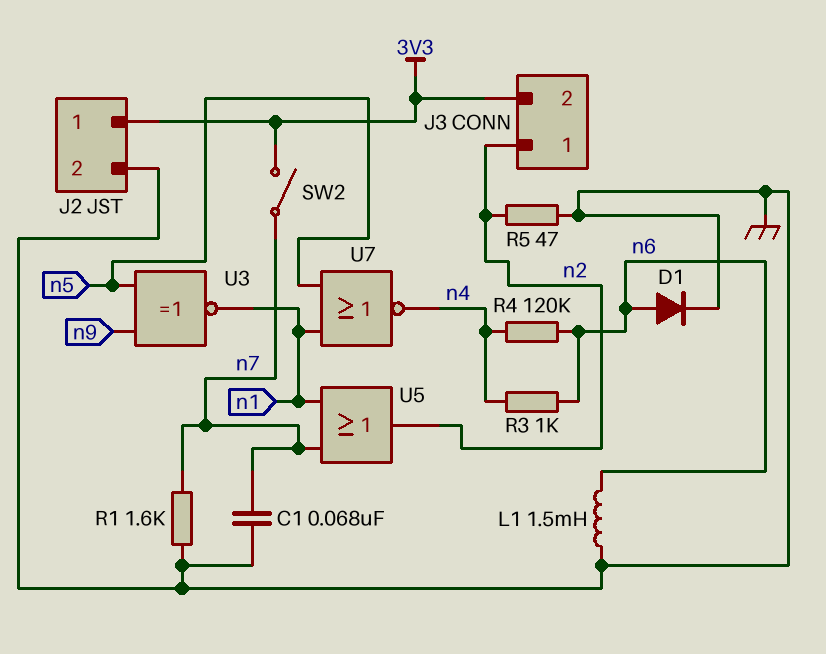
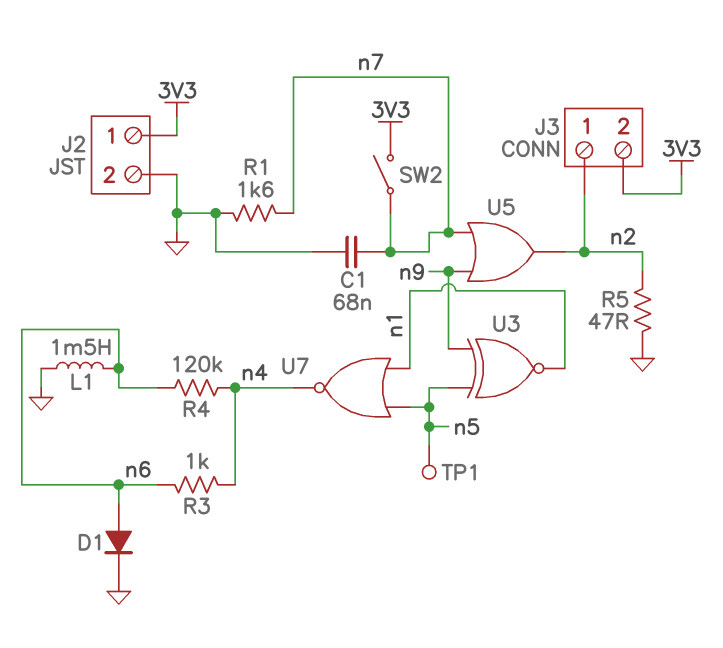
TP1: none -> test point (n5)
U5: OR (in n1, in n7, out n2) -> OR (in n7, in n9, out n2)

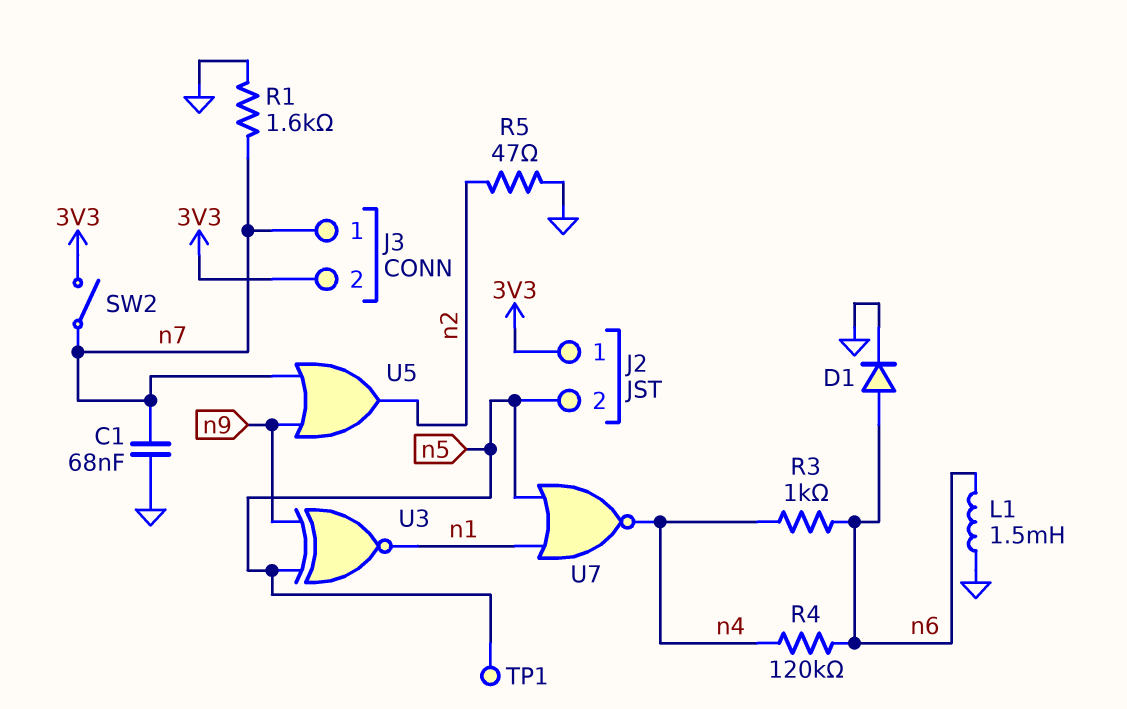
J2 pin 2: GND -> n5
J3 pin 1: n2 -> n7

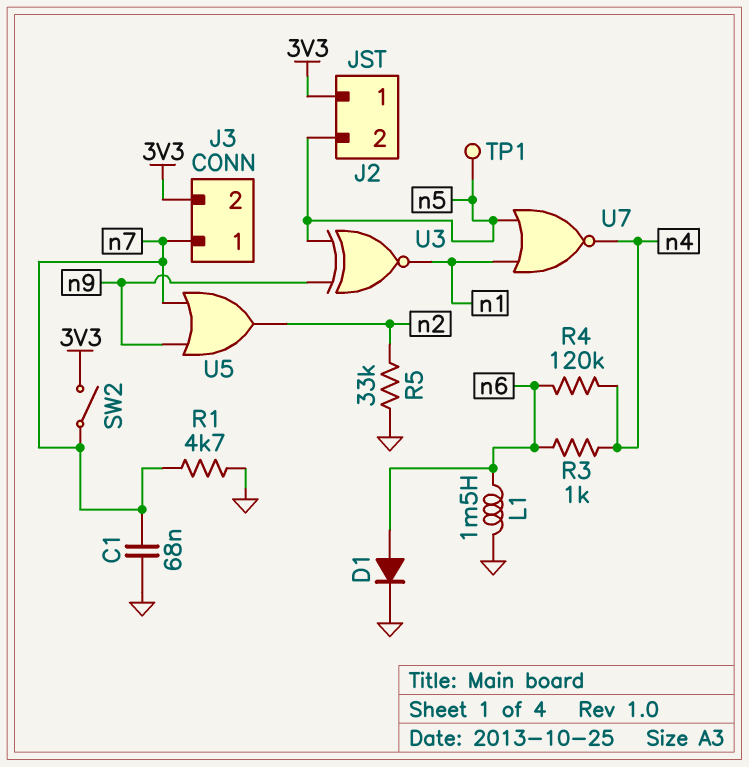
R1: 1.6k (GND, n7) -> 4.7k (GND, n7)
R5: 47 (GND, n2) -> 33k (GND, n2)

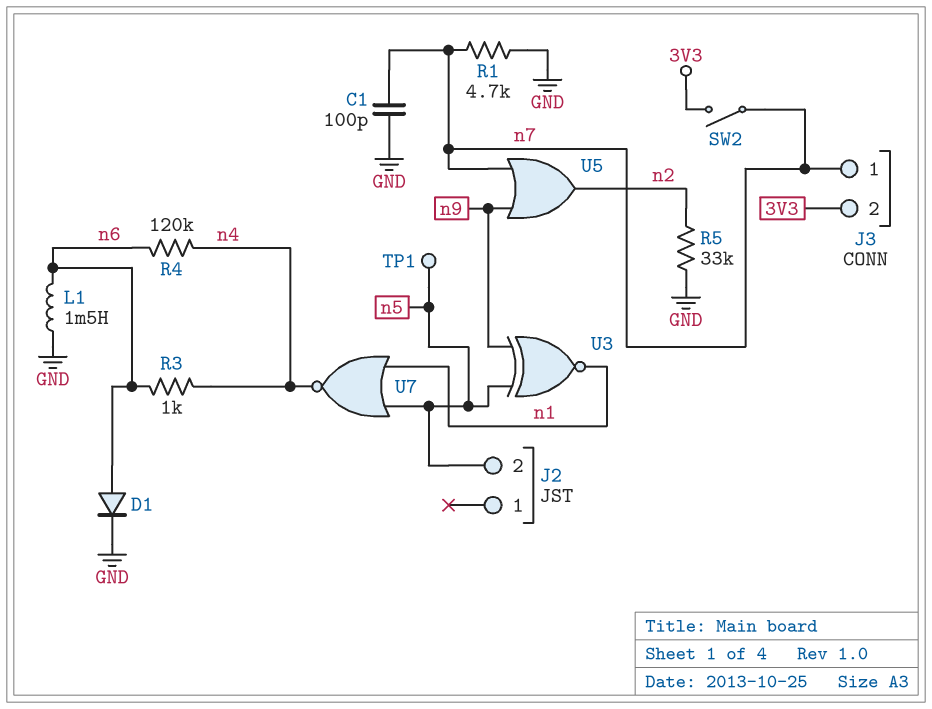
C1: 68nF (GND, n7) -> 100pF (GND, n7)
J2 pin 1: 3V3 -> none

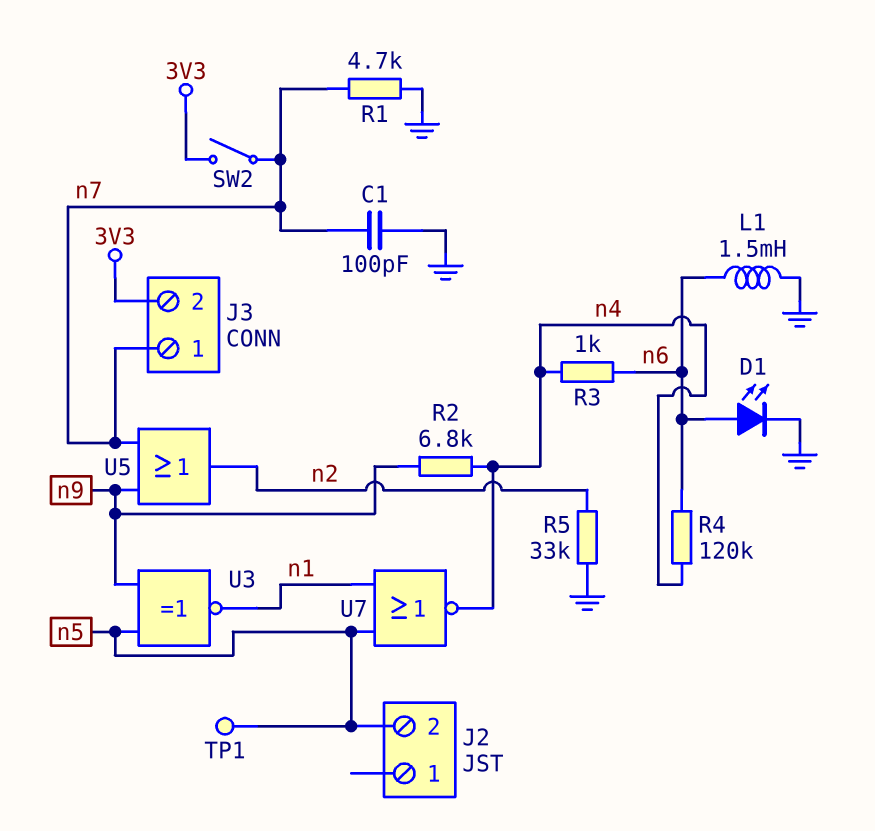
D1: diode (A n6, K GND) -> LED (A n6, K GND)
R2: none -> 6.8k (n4, n9)

